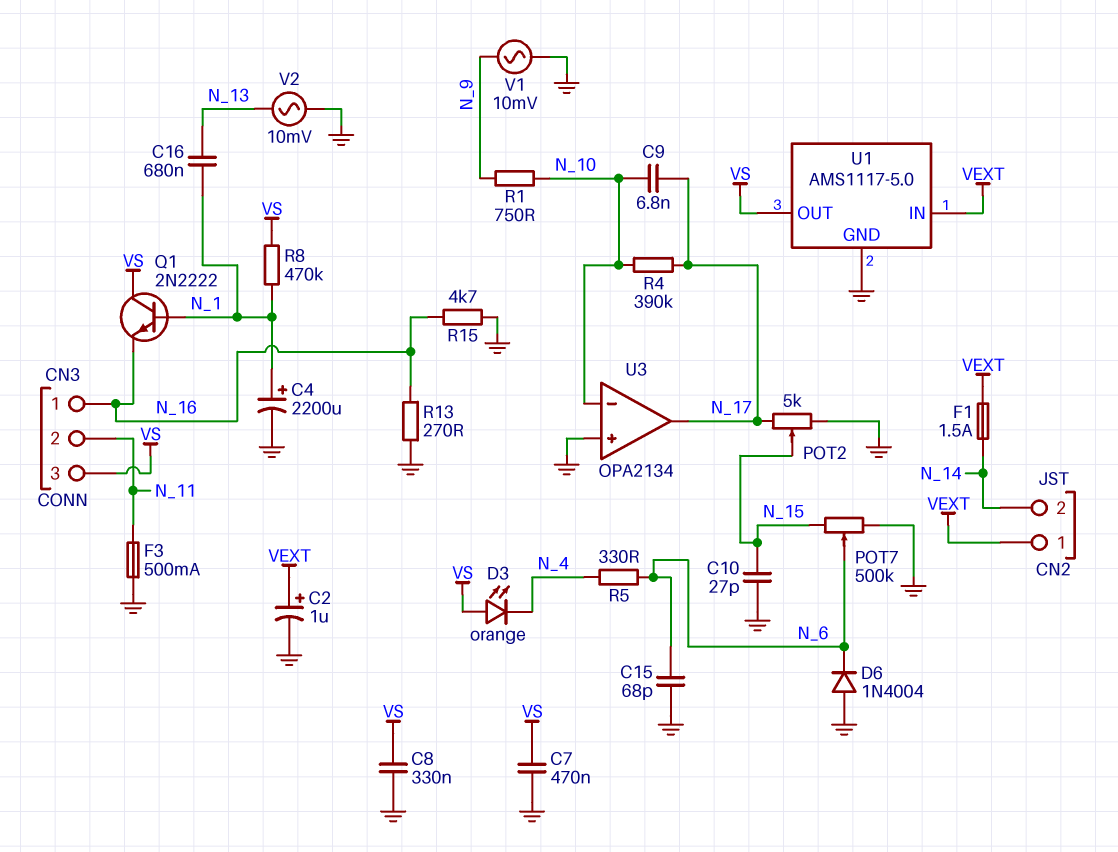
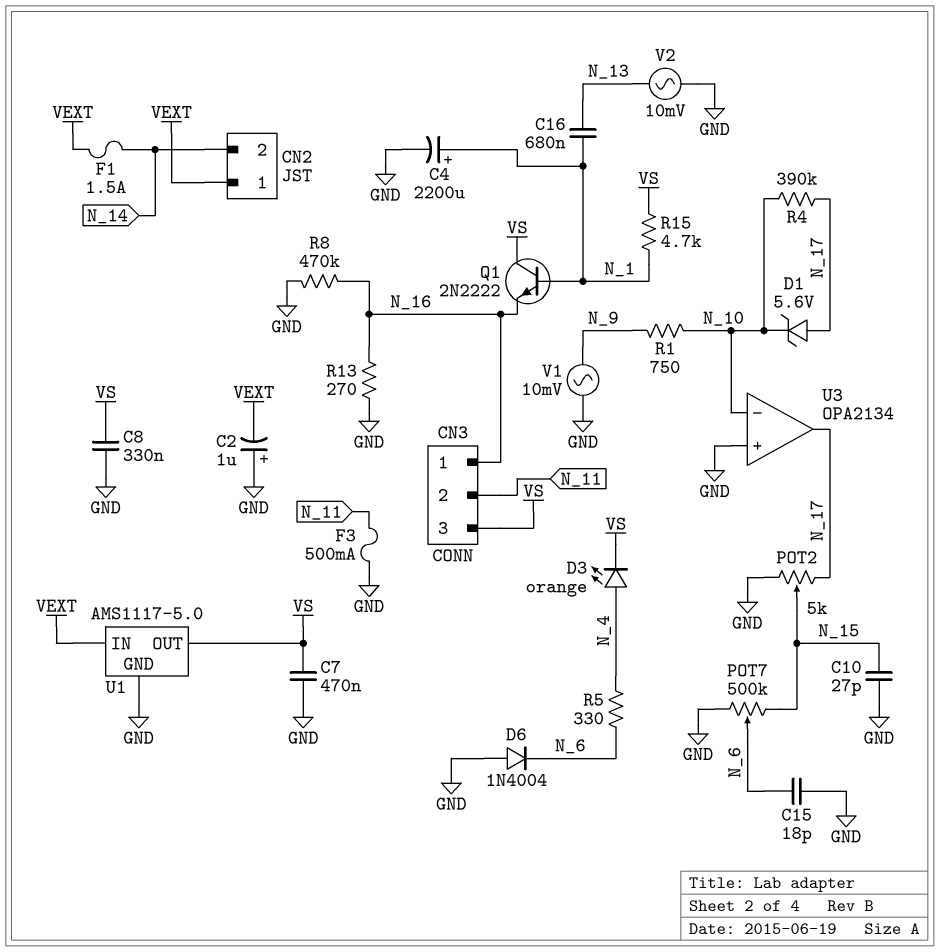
C2: 1uF (plus VEXT, minus GND) -> 1uF (plus GND, minus VEXT)
C9: 6.8nF (N_10, N_17) -> none
C15: 68pF (GND, N_6) -> 18pF (GND, N_6)
D1: none -> zener 5.6V (A N_17, K N_10)
D3: LED orange (A VS, K N_4) -> LED orange (A N_4, K VS)
R8: 470k (N_1, VS) -> 470k (GND, N_16)
R15: 4.7k (GND, N_16) -> 4.7k (N_1, VS)

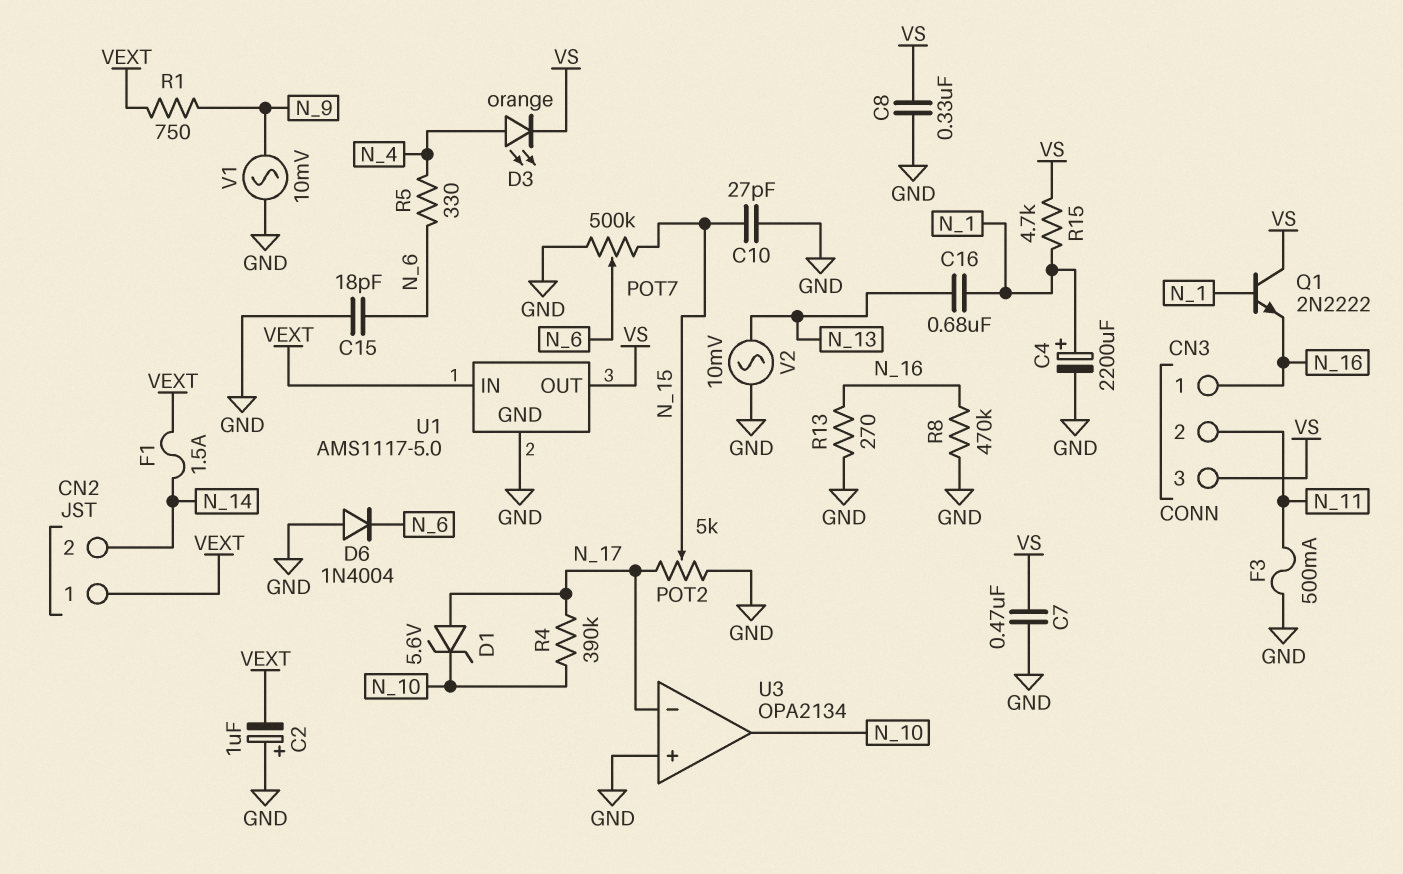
R1: 750 (N_9, N_10) -> 750 (N_9, VEXT)
U3 pin in-: N_10 -> N_17
U3 pin out: N_17 -> N_10

